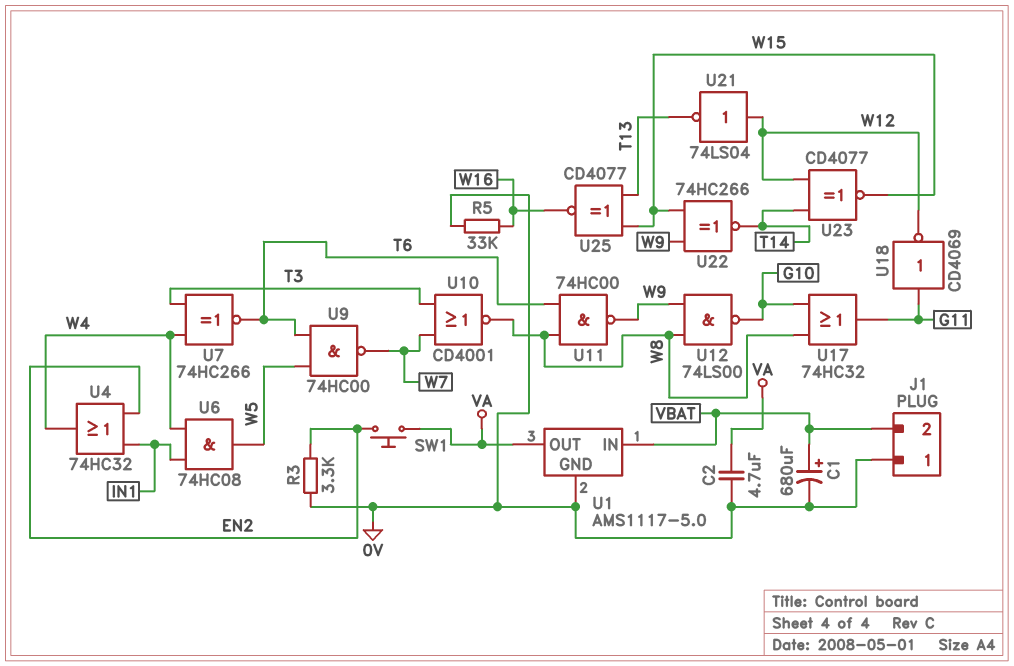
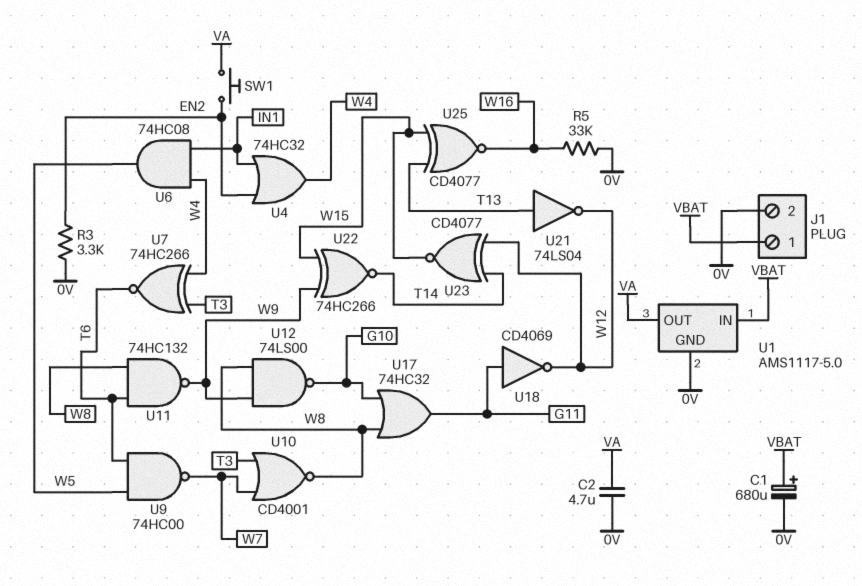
J1 pin 1: 0V -> VBAT
J1 pin 2: VBAT -> 0V
U11: NAND 74HC00 (in T6, in W8, out W9) -> NAND 74HC132 (in T6, in W8, out W9)
U21: NOT 74LS04 (in W12, out T13) -> NOT 74LS04 (in T13, out W12)

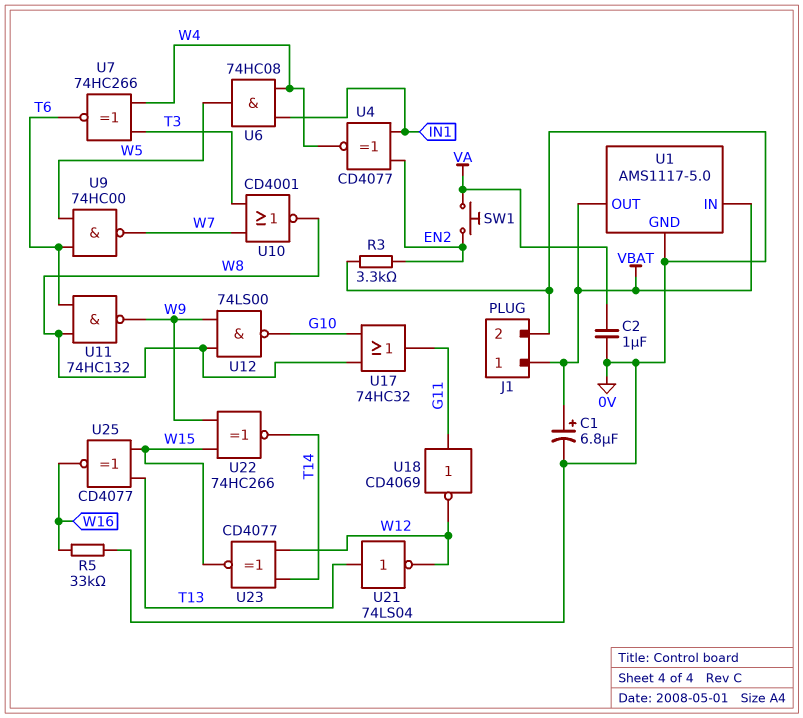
C1: 680uF (plus VBAT, minus 0V) -> 6.8uF (plus VBAT, minus 0V)
C2: 4.7uF (0V, VA) -> 1uF (0V, VA)
U1 pin OUT: VA -> VBAT
U4: OR 74HC32 (in EN2, in IN1, out W4) -> XNOR CD4077 (in EN2, in IN1, out W4)

